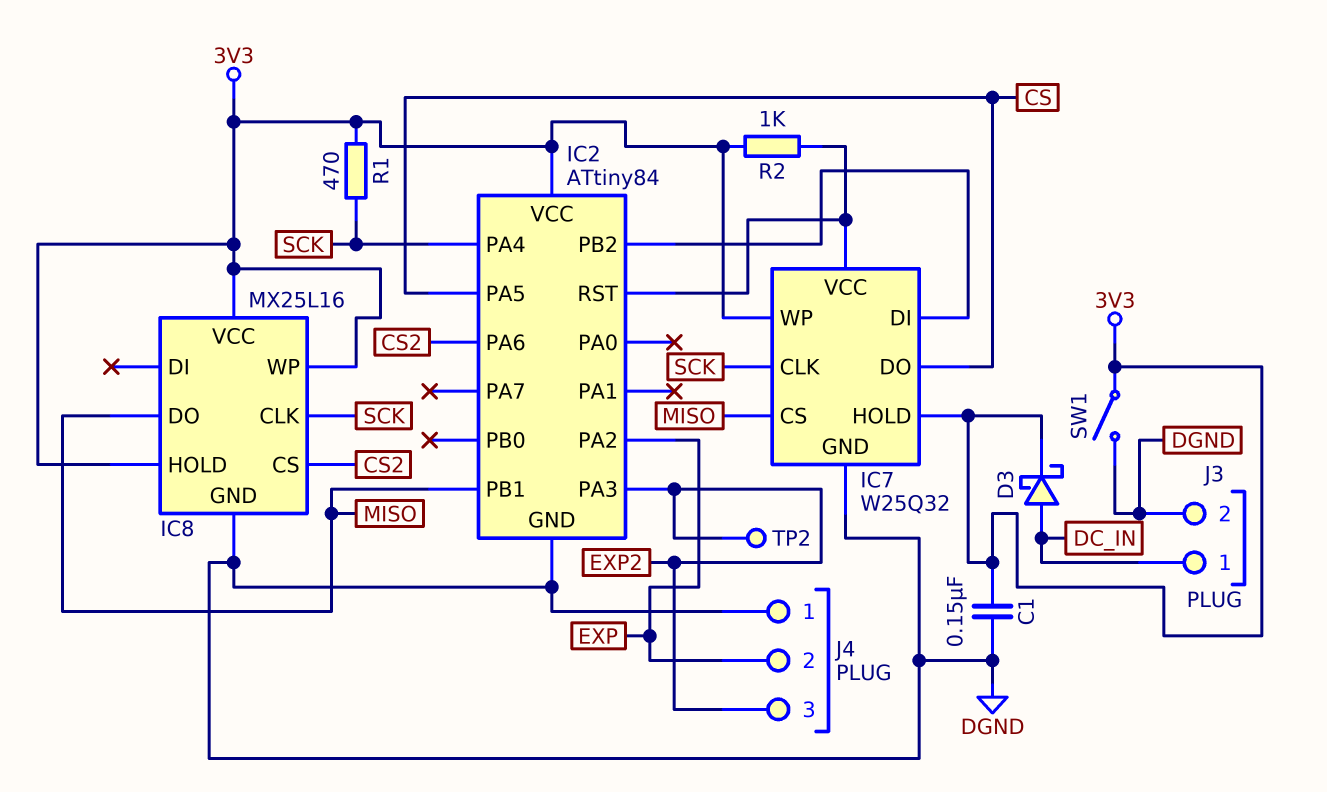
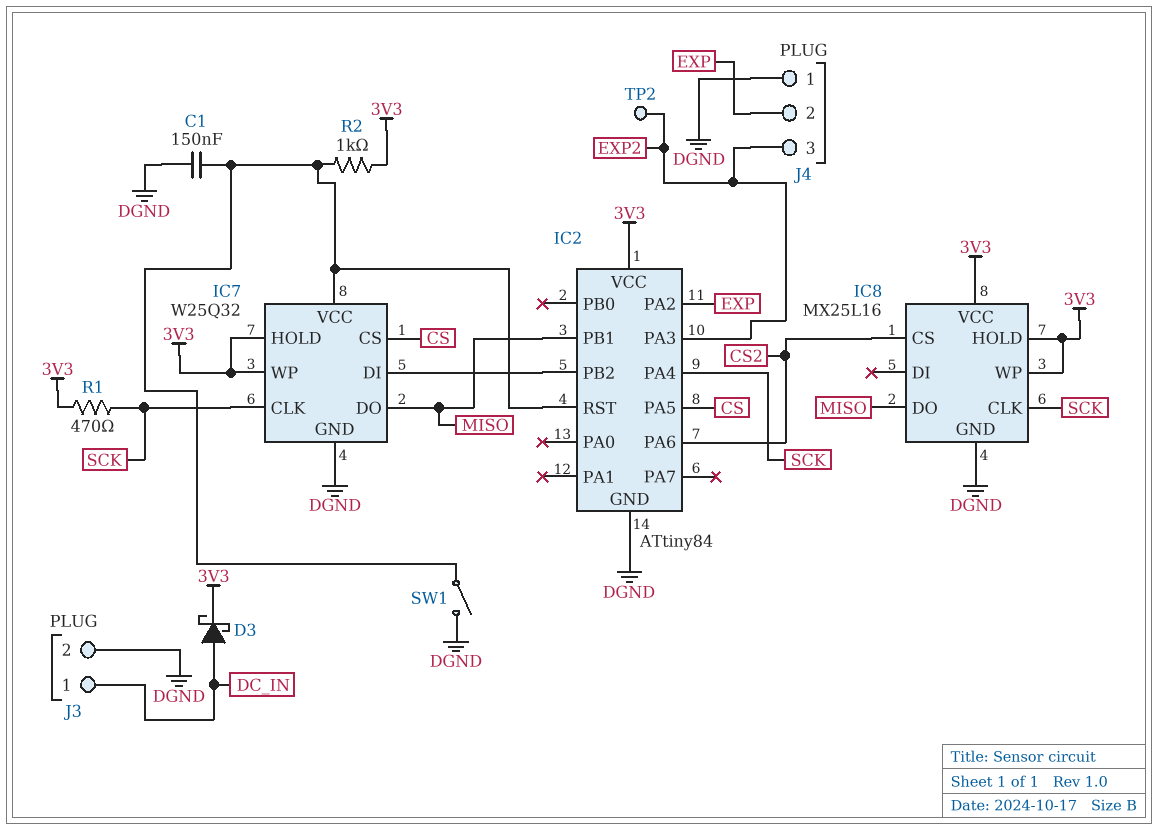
C1: 150nF (3V3, DGND) -> 150nF (DGND, IC2/RST)
IC7 pin CS: MISO -> CS
IC7 pin DO: CS -> MISO
SW1: switch (3V3, DGND) -> switch (DGND, IC2/RST)

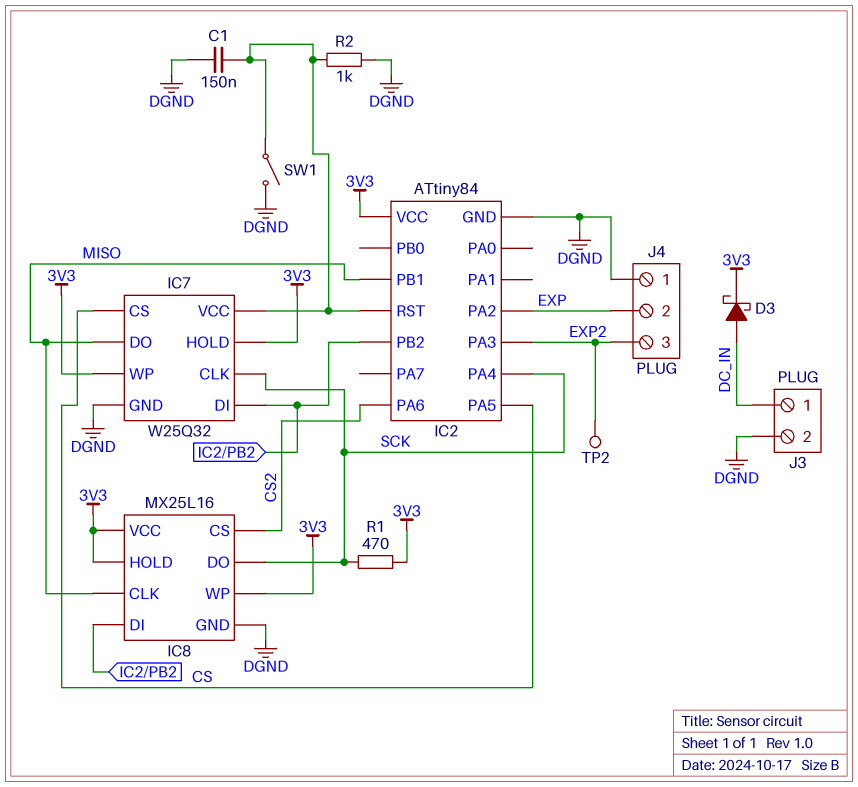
IC8 pin CLK: SCK -> MISO
IC8 pin DI: none -> IC2/PB2
IC8 pin DO: MISO -> SCK
R2: 1k (3V3, IC2/RST) -> 1k (DGND, IC2/RST)

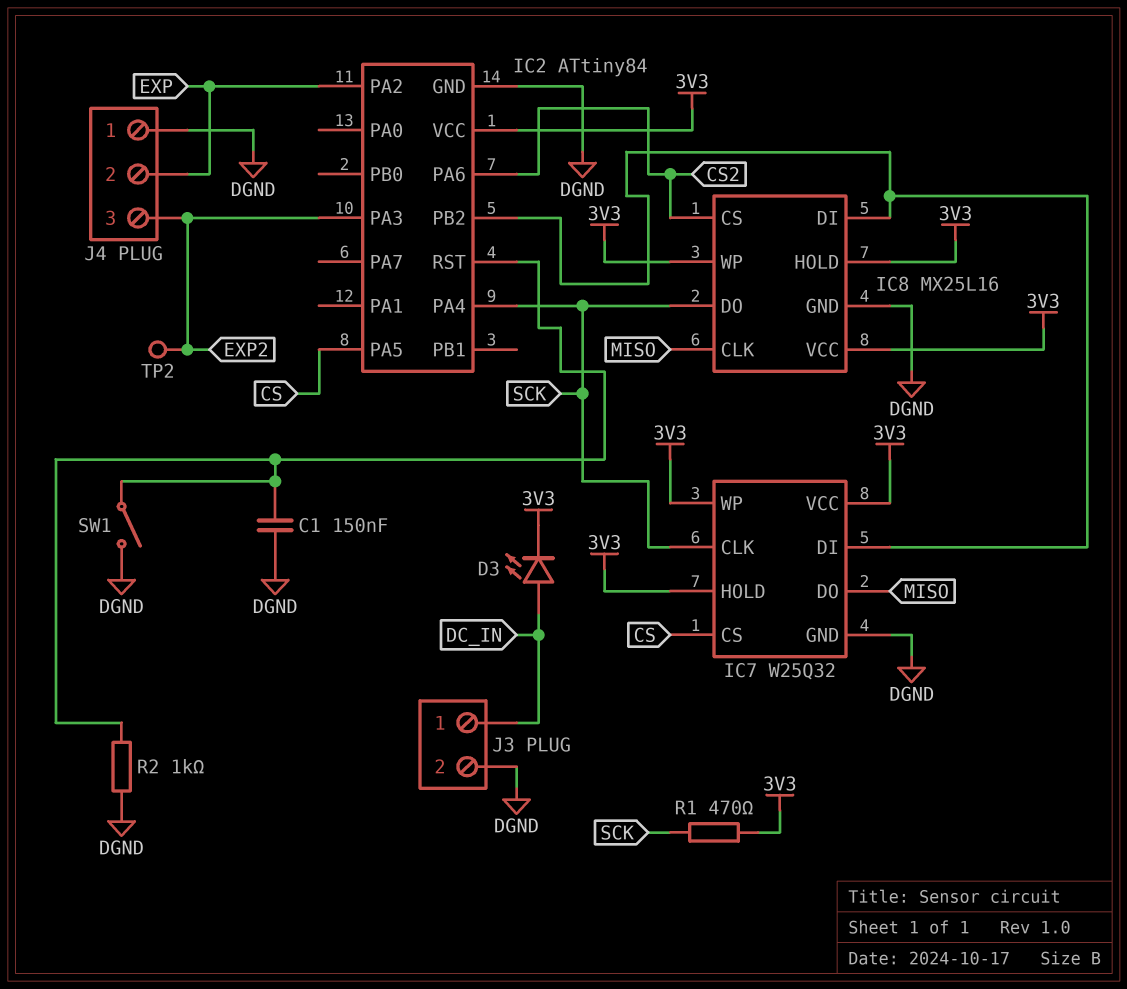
D3: schottky (A DC_IN, K 3V3) -> LED (A DC_IN, K 3V3)
IC2 pin PB1: MISO -> none
IC7 pin VCC: IC2/RST -> 3V3

